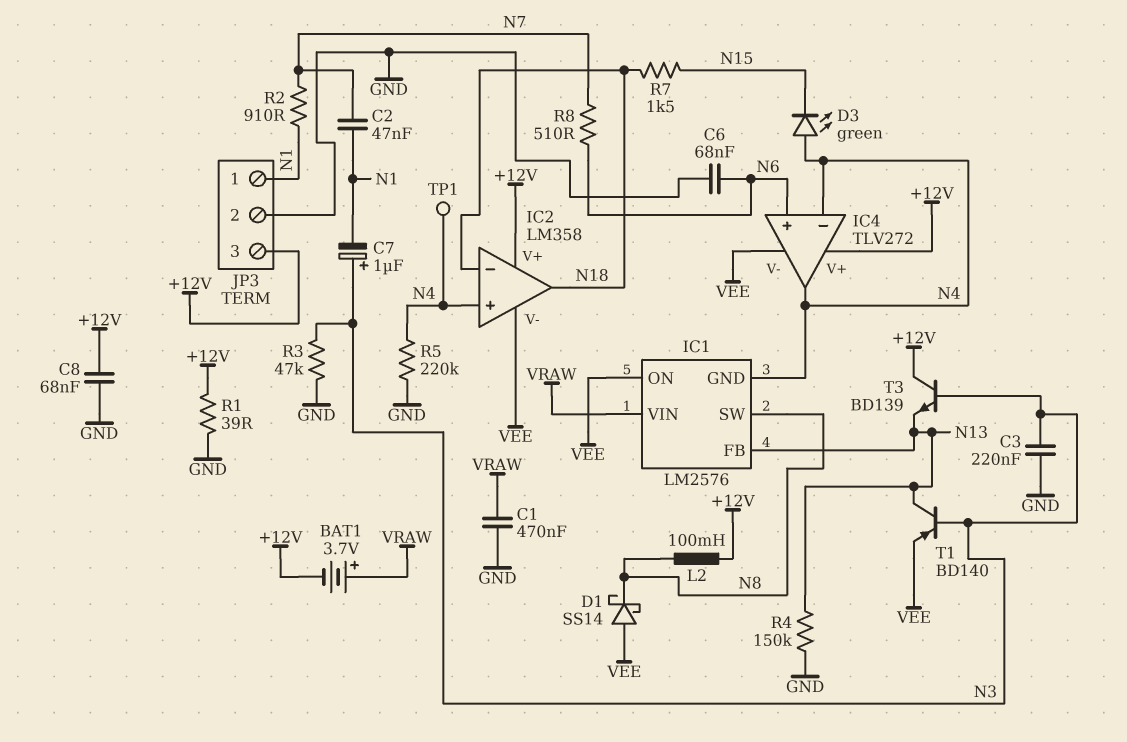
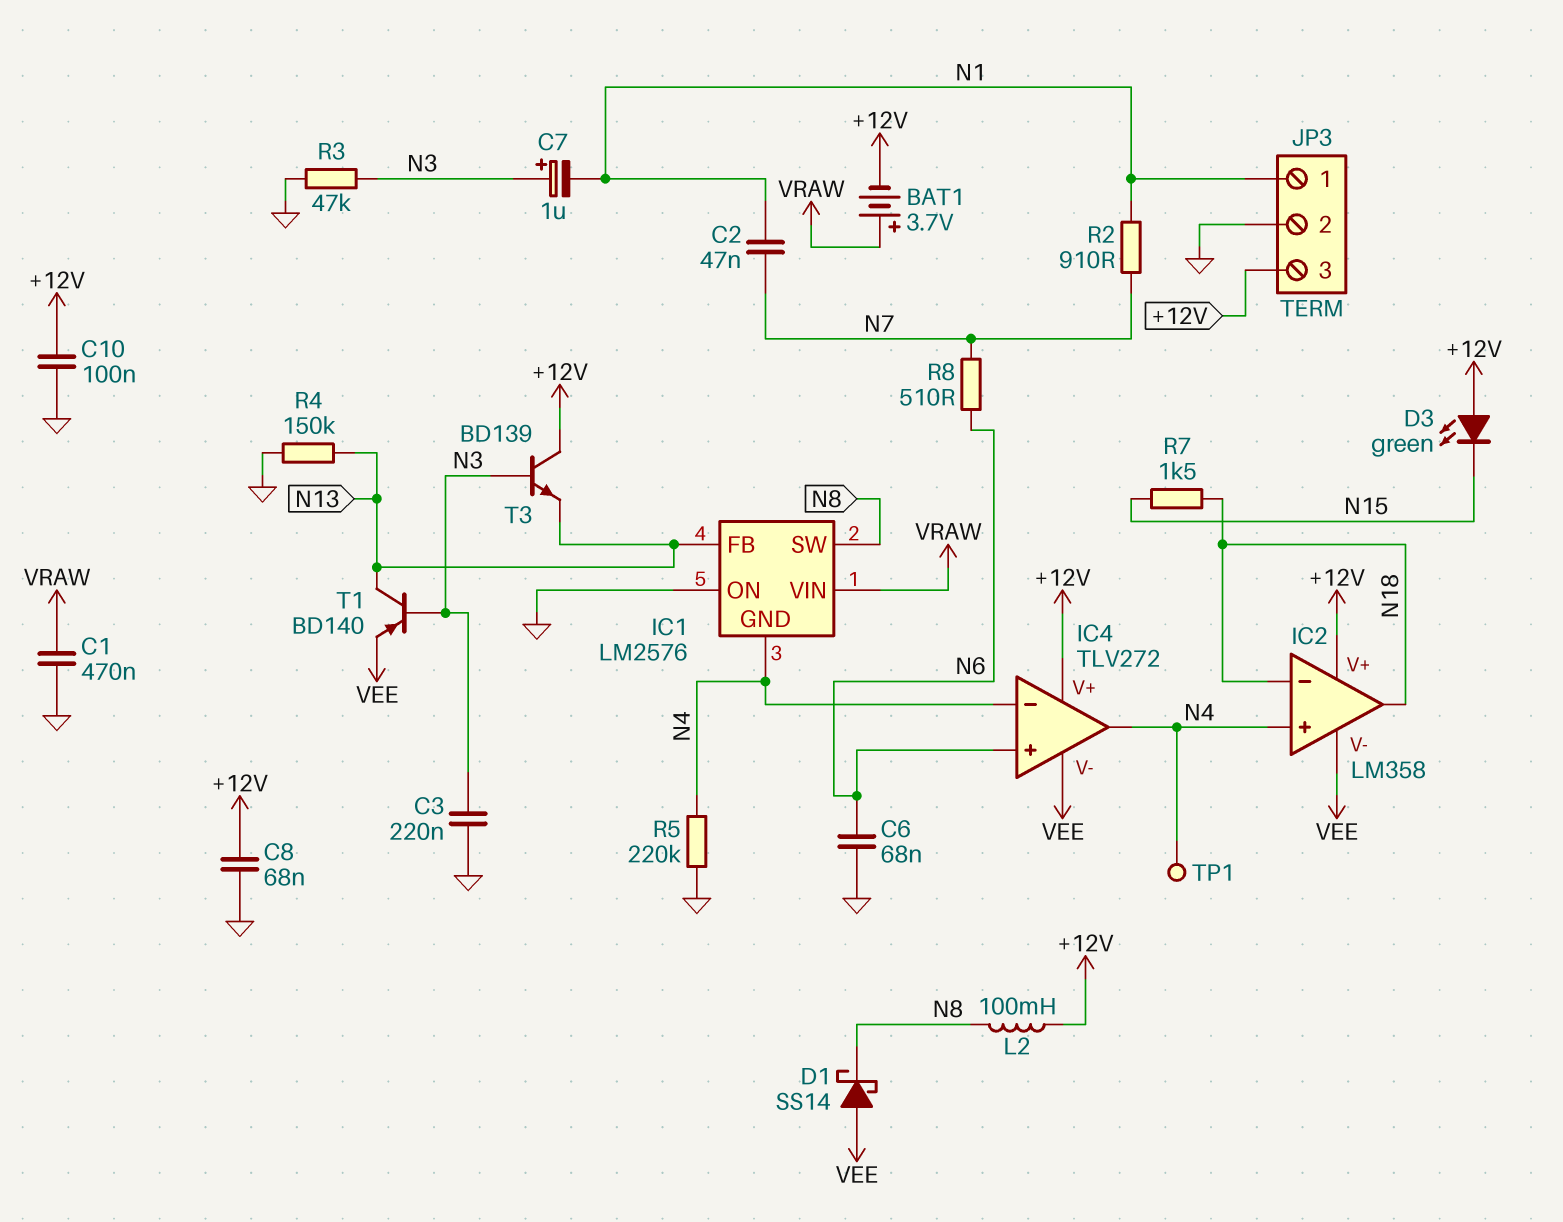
C10: none -> 100nF (+12V, GND)
D3: LED green (A N4, K N15) -> LED green (A +12V, K N15)
IC1 pin ON: VEE -> GND
R1: 39 (+12V, GND) -> none

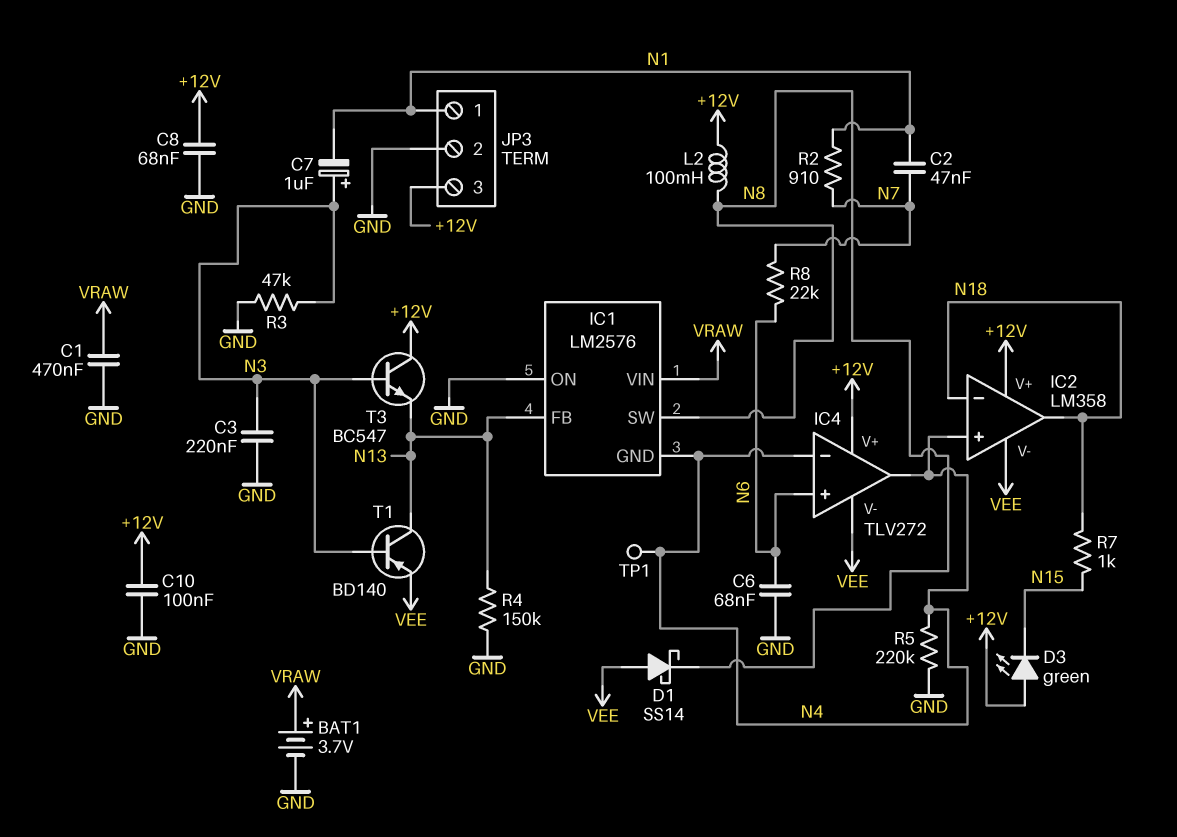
BAT1: 3.7V (plus VRAW, minus +12V) -> 3.7V (plus VRAW, minus GND)
R7: 1.5k (N15, N18) -> 1k (N15, N18)
R8: 510 (N6, N7) -> 22k (N6, N7)
T3: NPN BD139 (B N3, C +12V, E N13) -> NPN BC547 (B N3, C +12V, E N13)

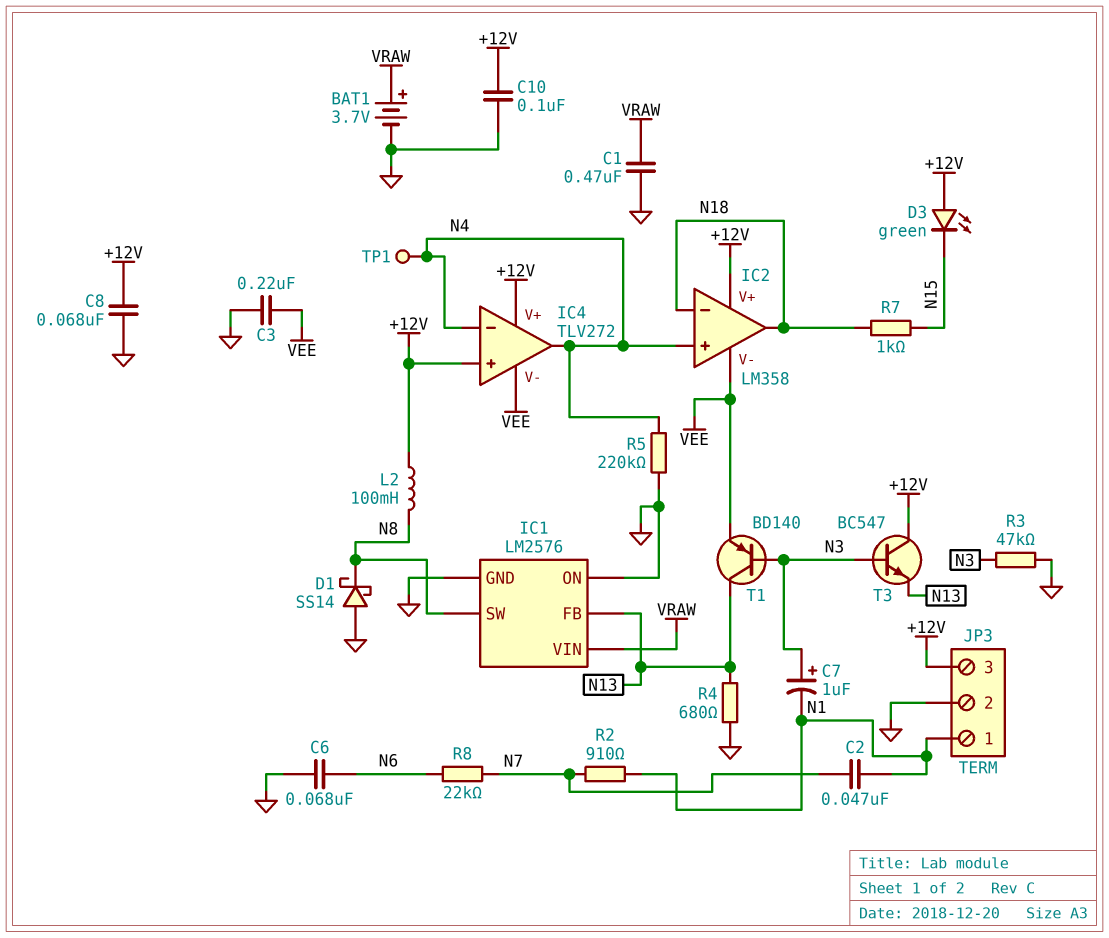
C3: 220nF (GND, N3) -> 220nF (GND, VEE)
D1: schottky SS14 (A VEE, K N8) -> schottky SS14 (A GND, K N8)
IC1 pin GND: N4 -> GND
IC4 pin in+: N6 -> +12V
R4: 150k (GND, N13) -> 680 (GND, N13)

